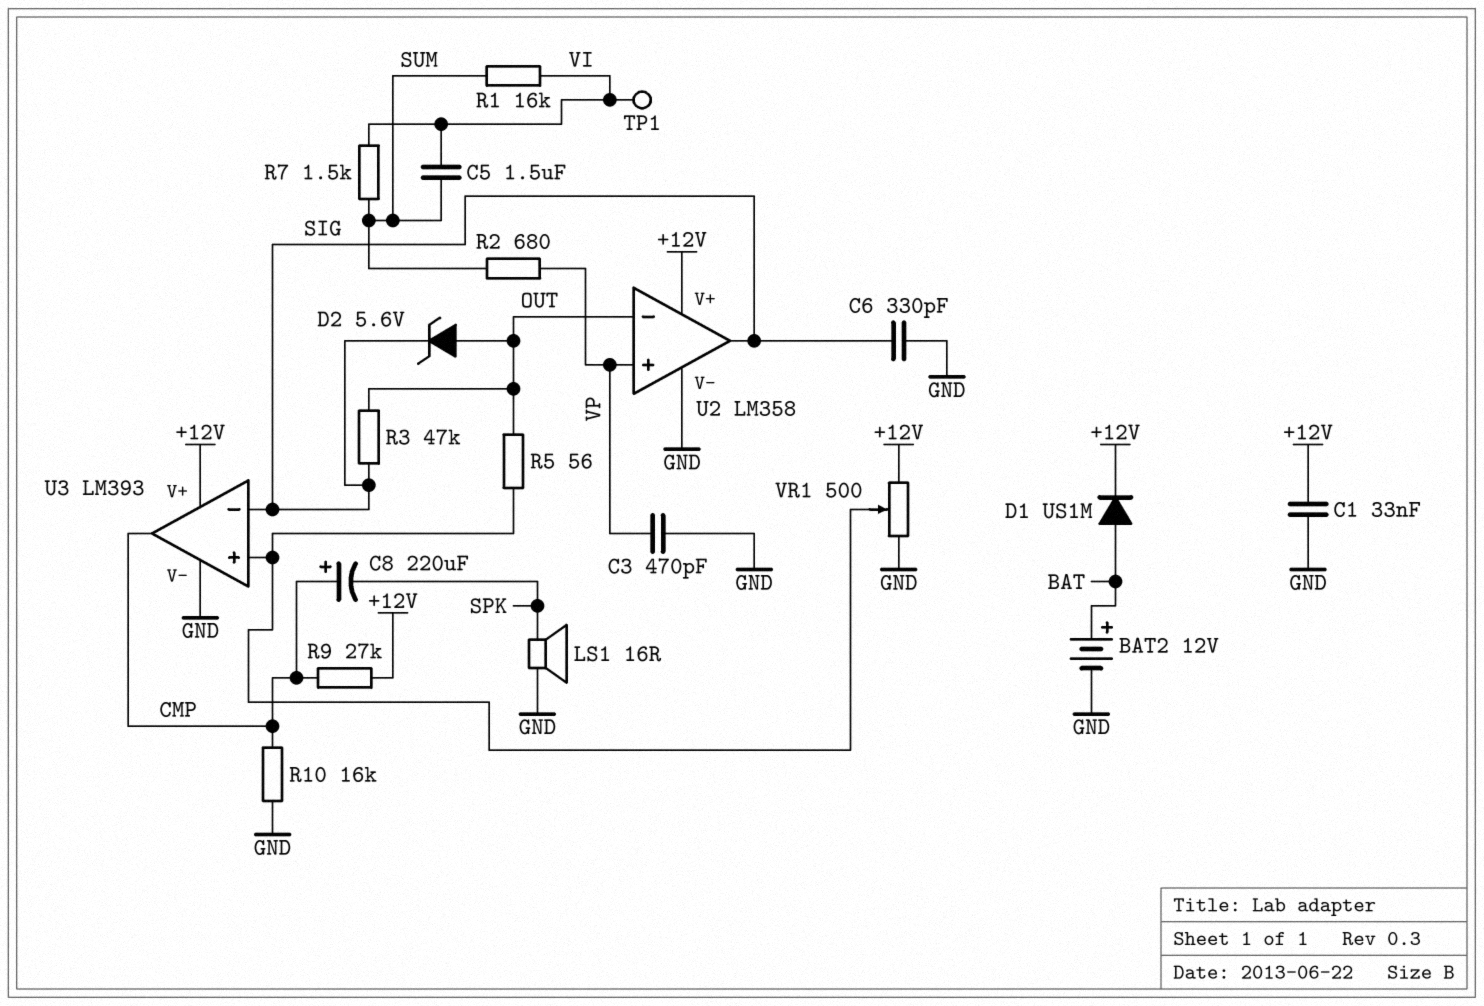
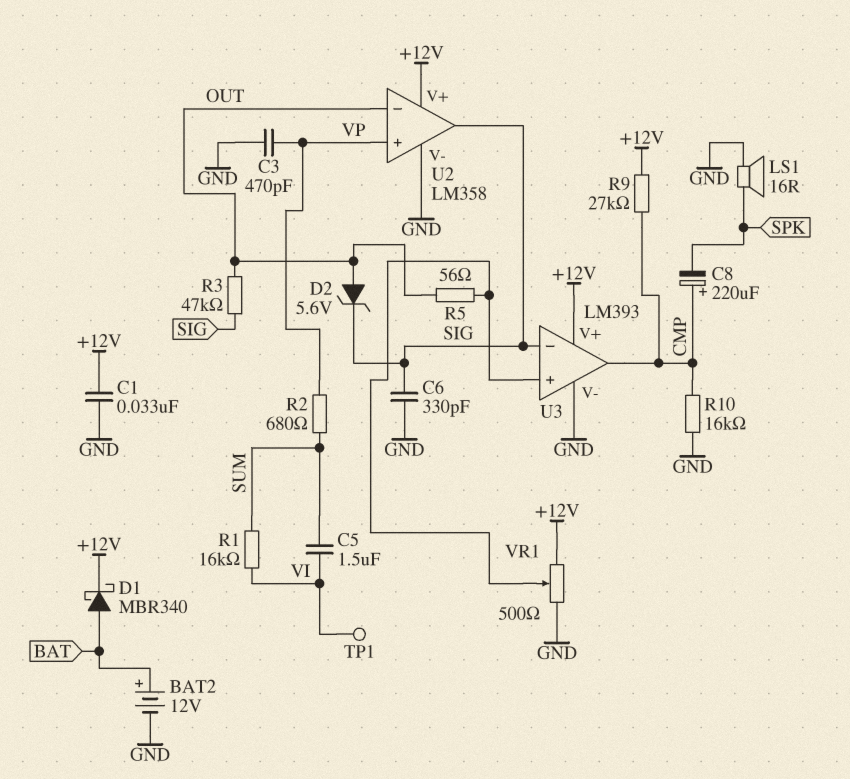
D1: diode US1M (A BAT, K +12V) -> schottky MBR340 (A BAT, K +12V)
R7: 1.5k (SUM, VI) -> none

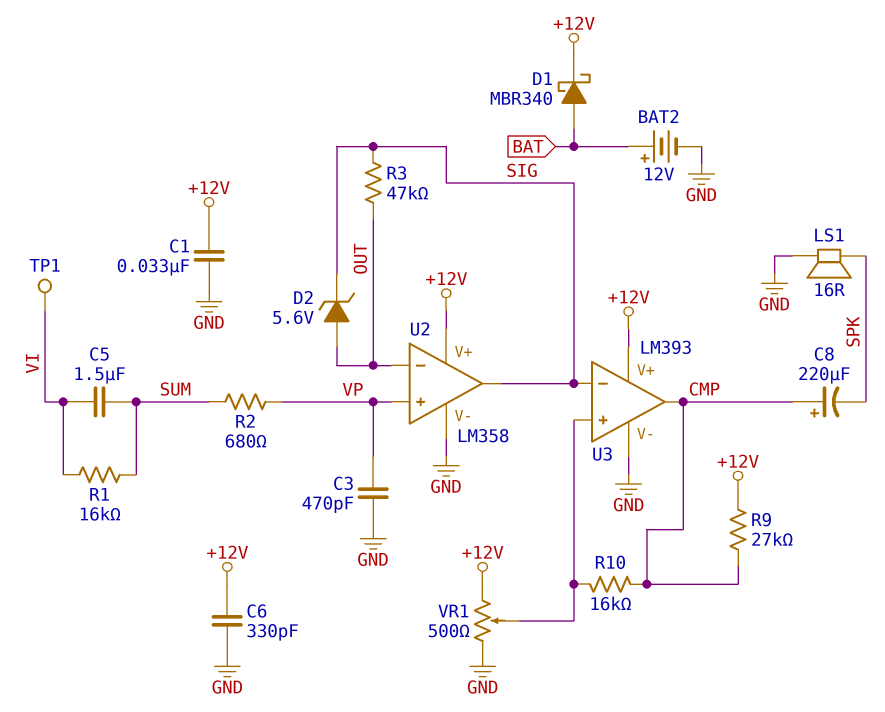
C6: 330pF (GND, SIG) -> 330pF (+12V, GND)
R5: 56 (OUT, U3/in+) -> none
R10: 16k (CMP, GND) -> 16k (CMP, U3/in+)

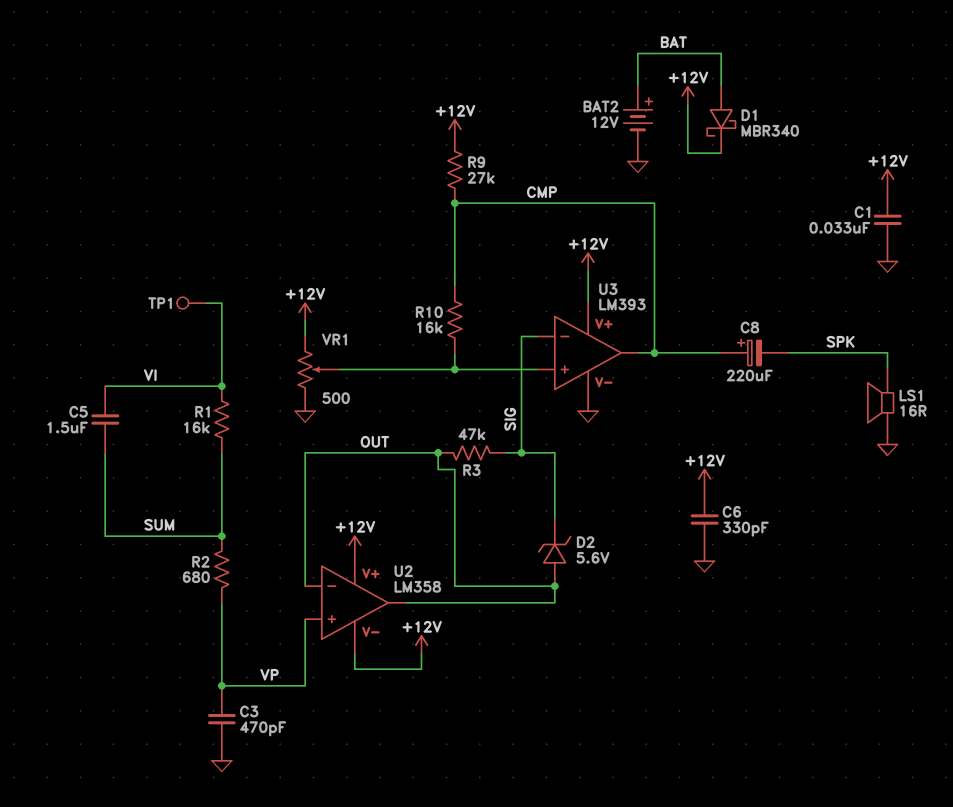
U2 pin V-: GND -> +12V
U2 pin out: SIG -> OUT

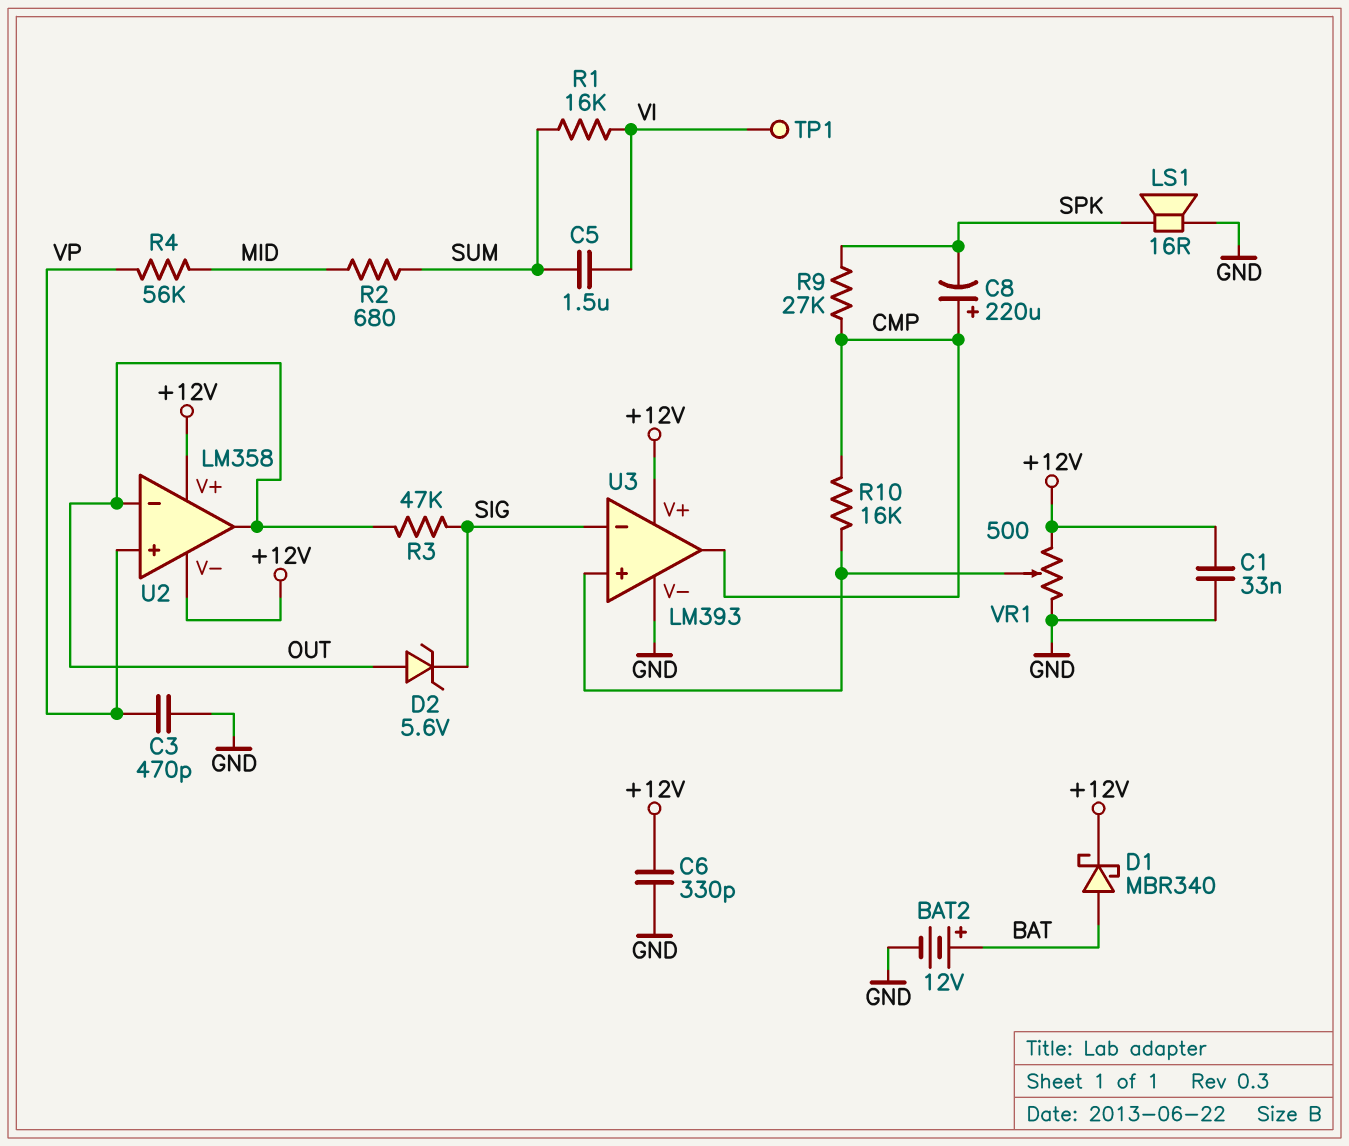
R2: 680 (SUM, VP) -> 680 (MID, SUM)
R4: none -> 56k (MID, VP)
R9: 27k (+12V, CMP) -> 27k (CMP, SPK)

